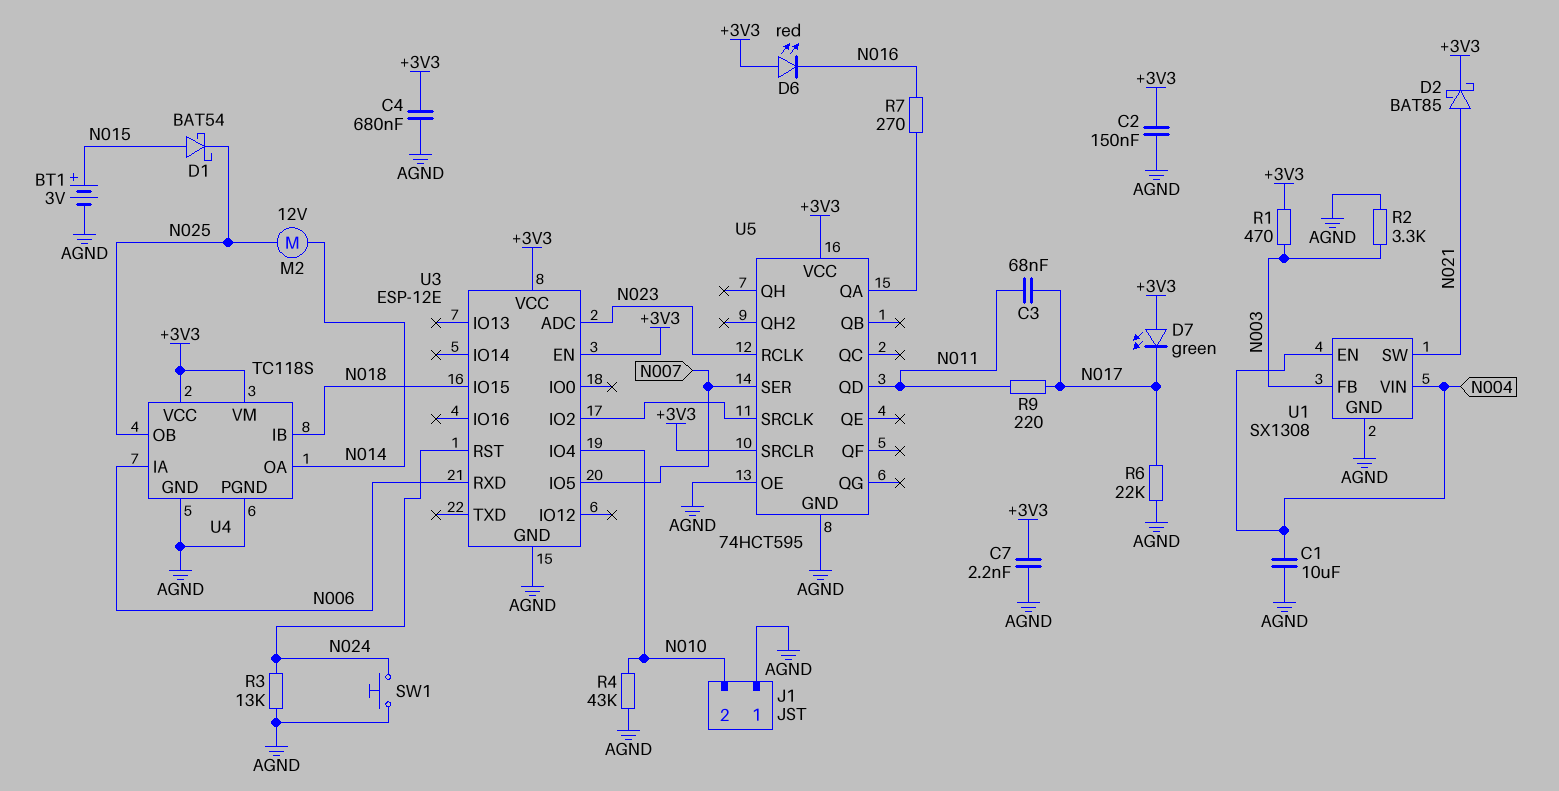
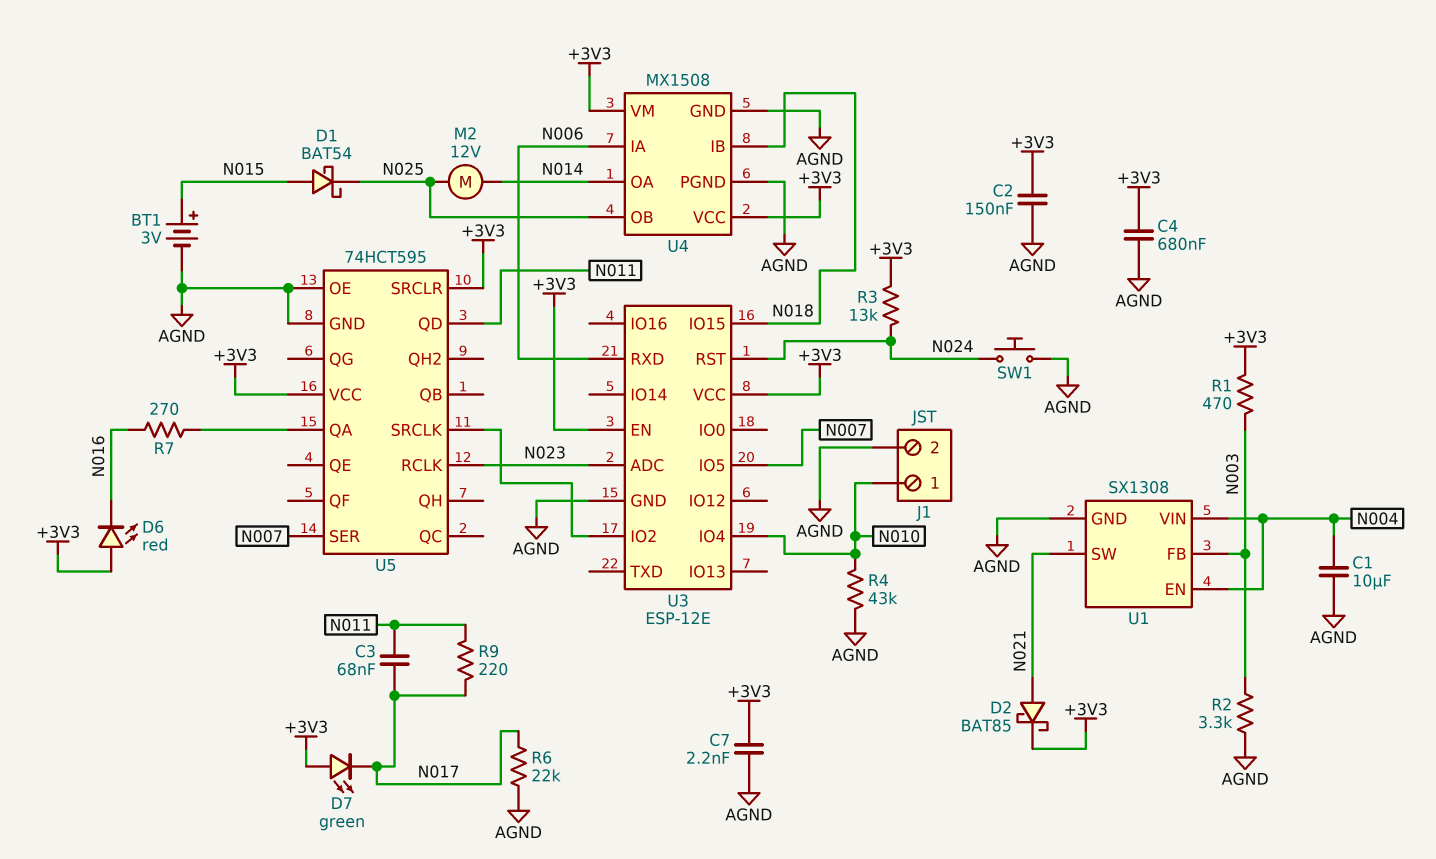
J1 pin 1: AGND -> N010
J1 pin 2: N010 -> AGND
R3: 13k (AGND, N024) -> 13k (+3V3, N024)
U4: TC118S -> MX1508

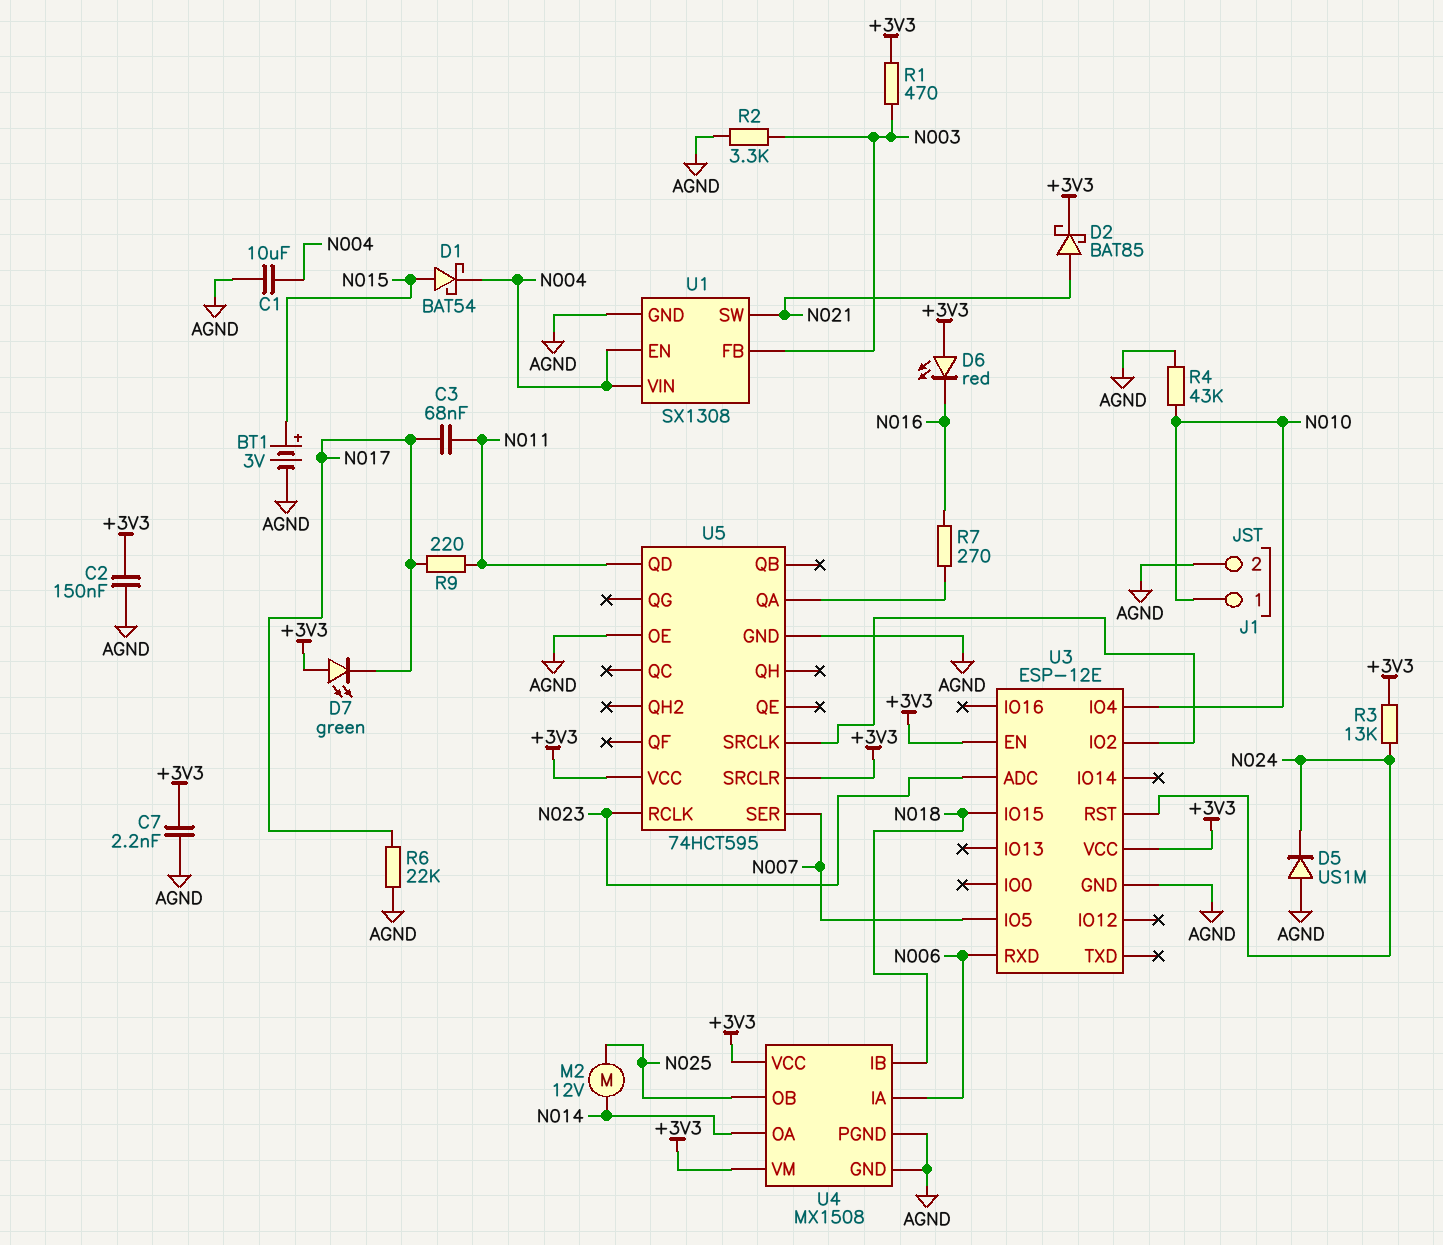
C4: 680nF (+3V3, AGND) -> none
D1: schottky BAT54 (A N015, K N025) -> schottky BAT54 (A N015, K N004)
D5: none -> diode US1M (A AGND, K N024)
SW1: button (AGND, N024) -> none

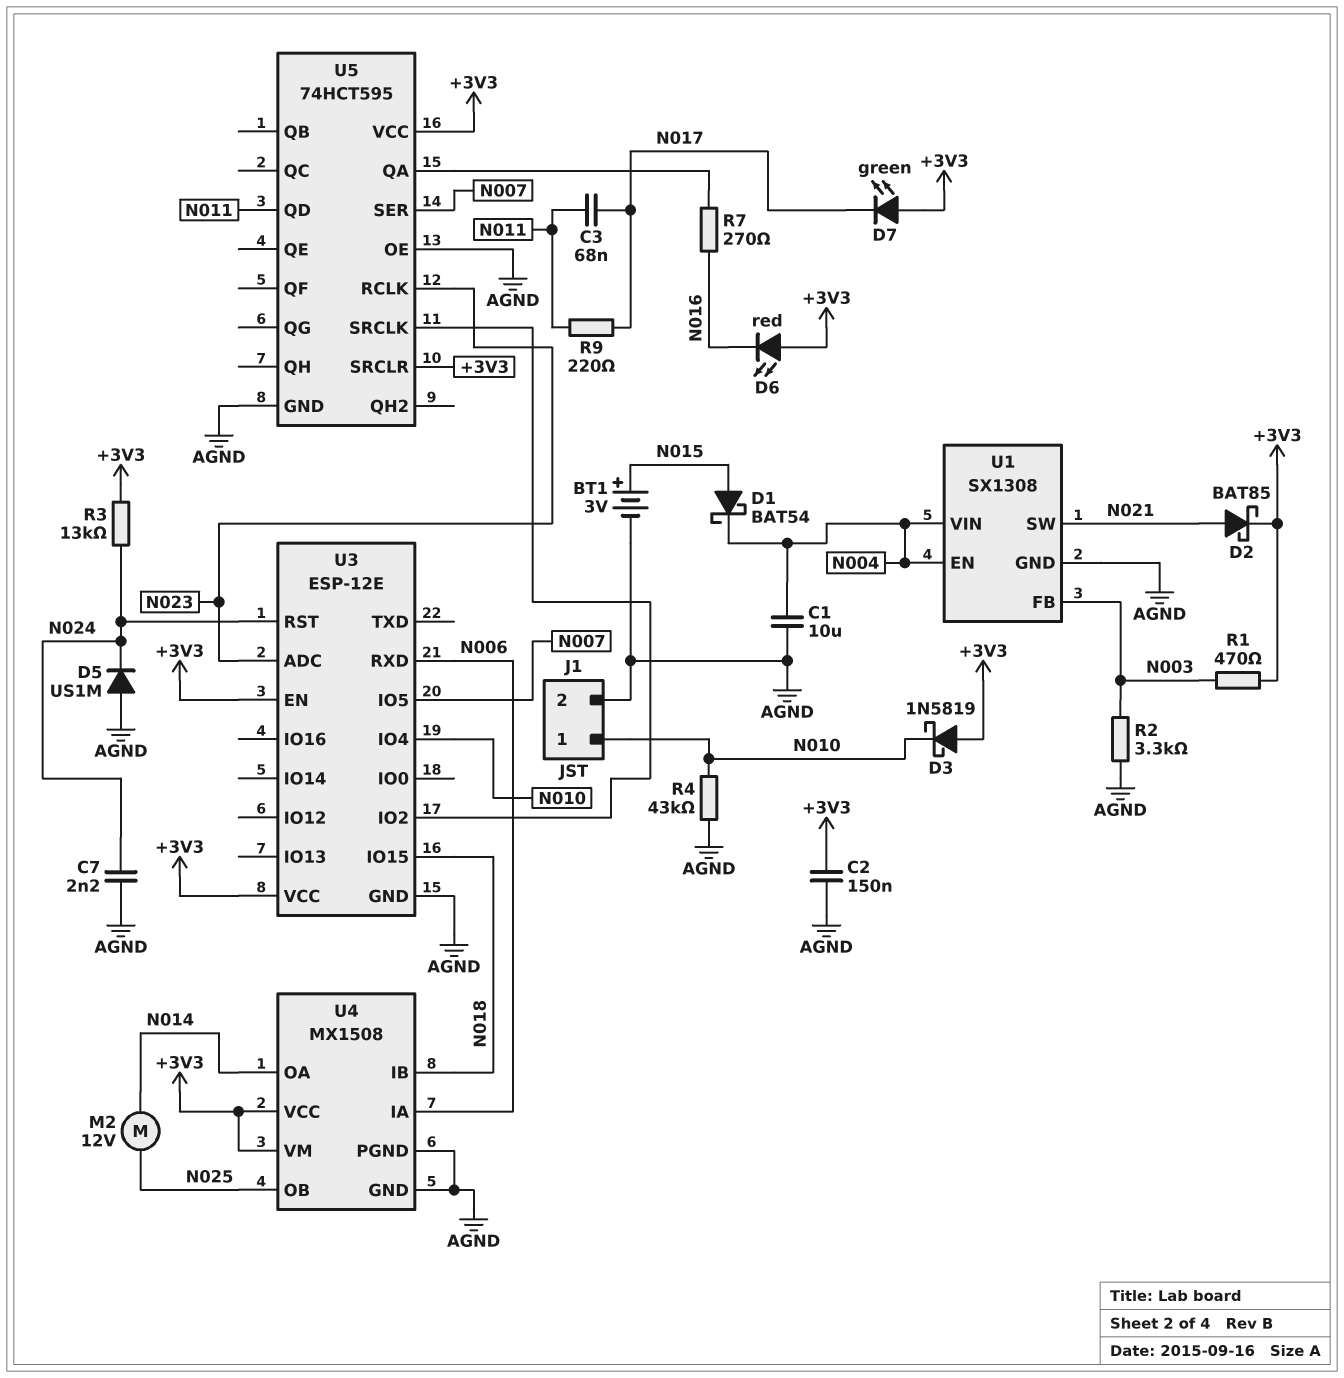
C7: 2.2nF (+3V3, AGND) -> 2.2nF (AGND, N024)
D3: none -> schottky 1N5819 (A +3V3, K N010)
R6: 22k (AGND, N017) -> none

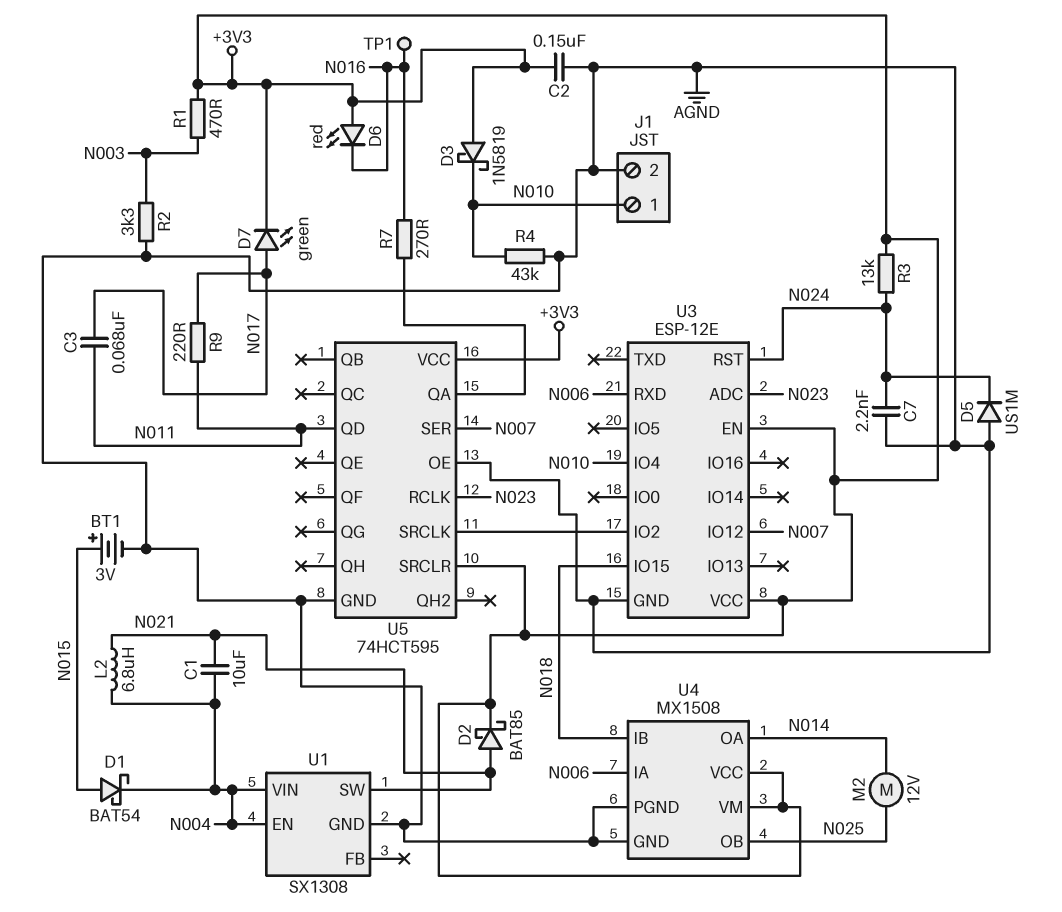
C1: 10uF (AGND, N004) -> 10uF (N004, N021)
D7: LED green (A +3V3, K N017) -> LED green (A N017, K +3V3)
L2: none -> 6.8uH (N004, N021)
TP1: none -> test point (N016)
U1 pin FB: N003 -> none
U3 pin IO5: N007 -> none
U3 pin IO12: none -> N007

